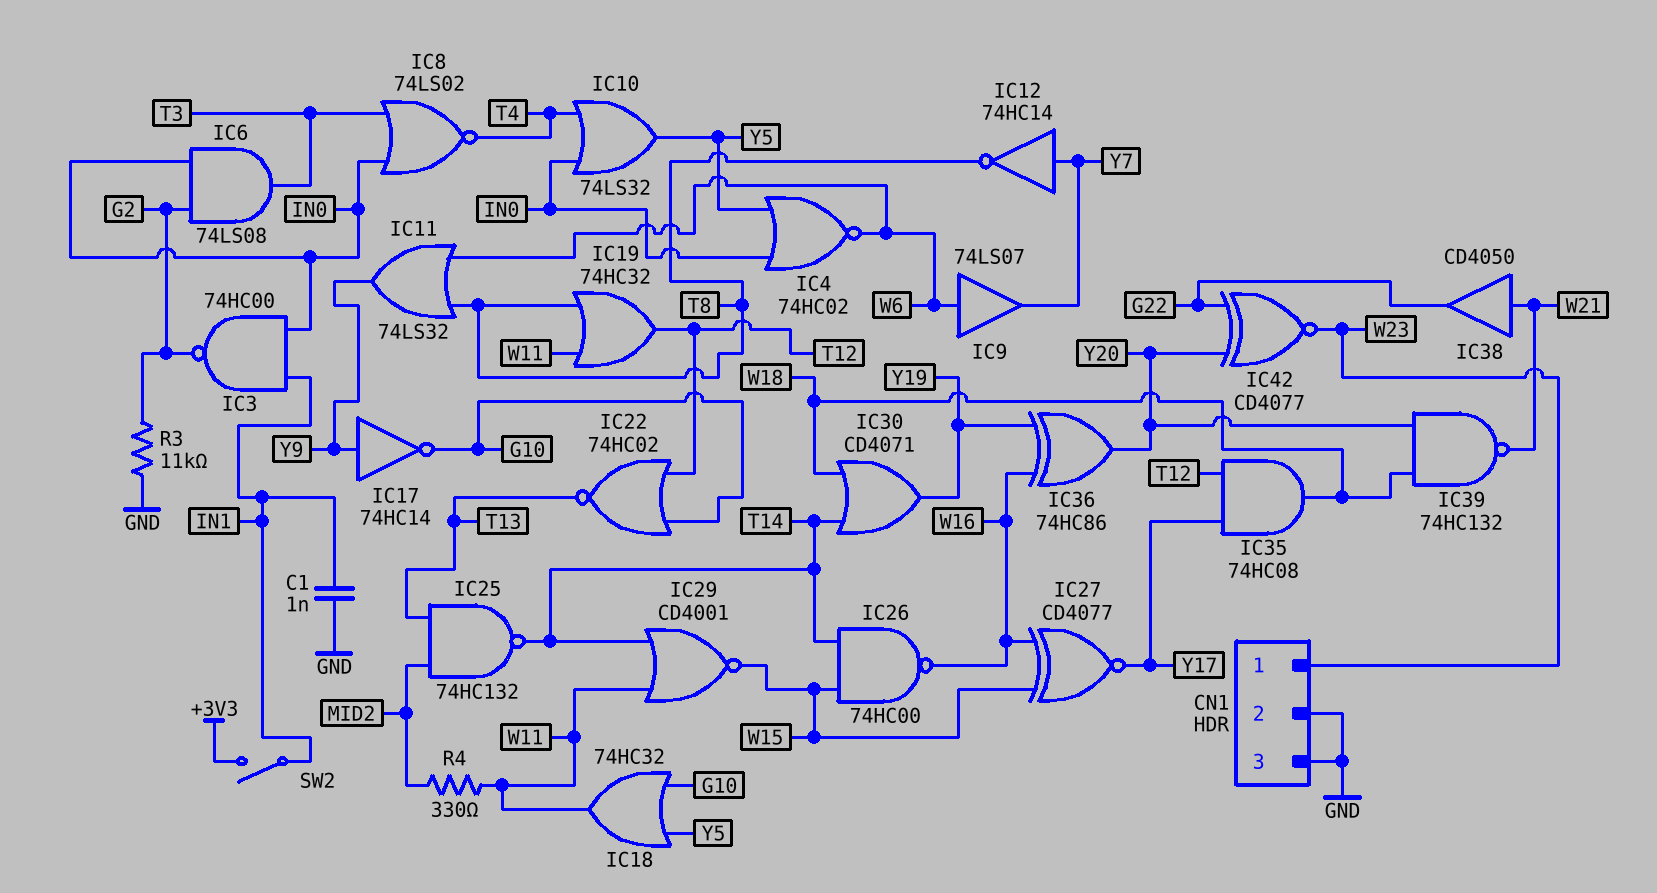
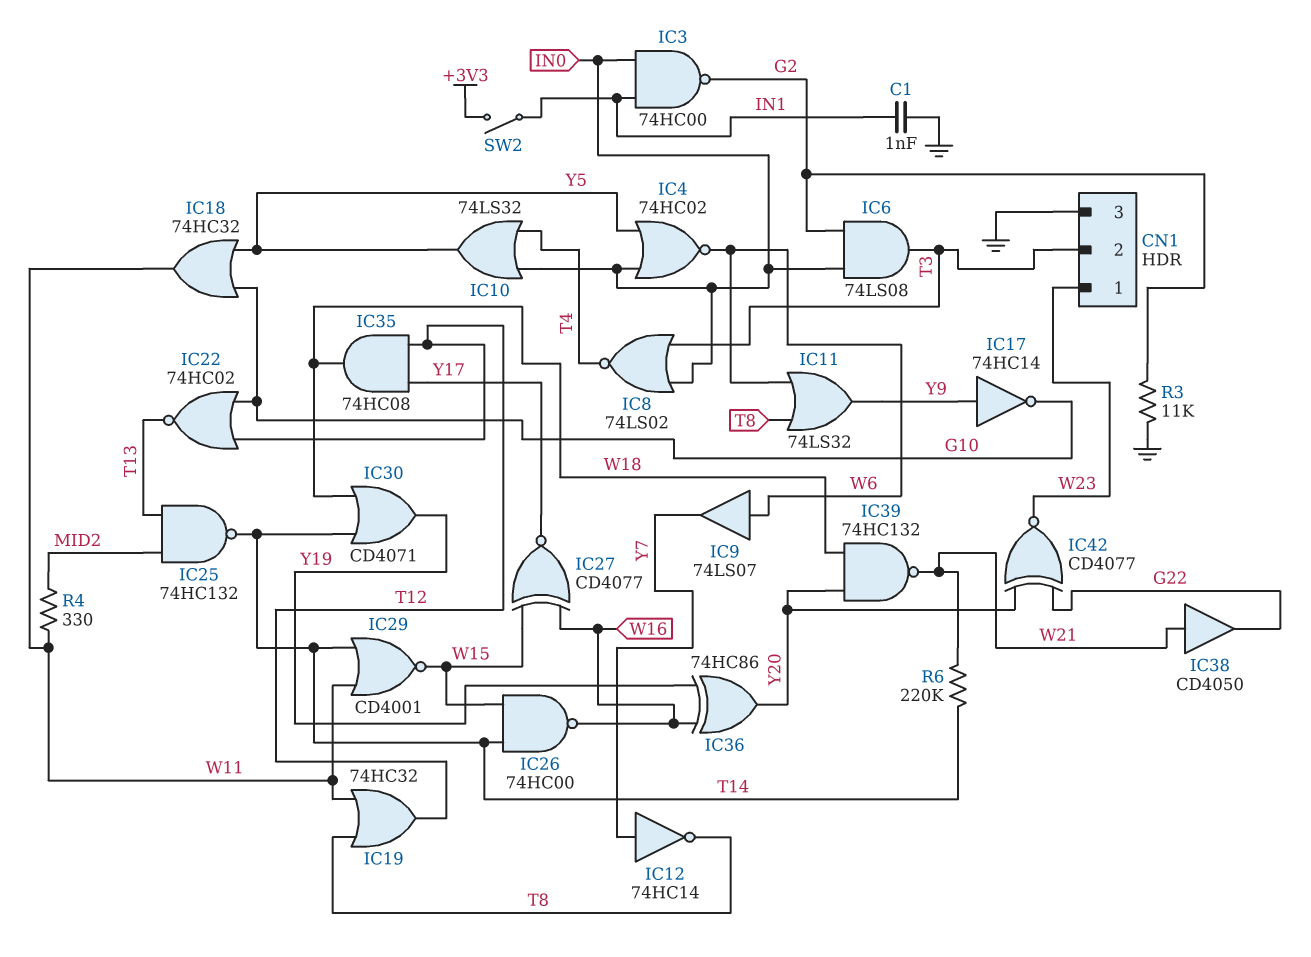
CN1 pin 2: GND -> T3
R6: none -> 220k (T14, W21)

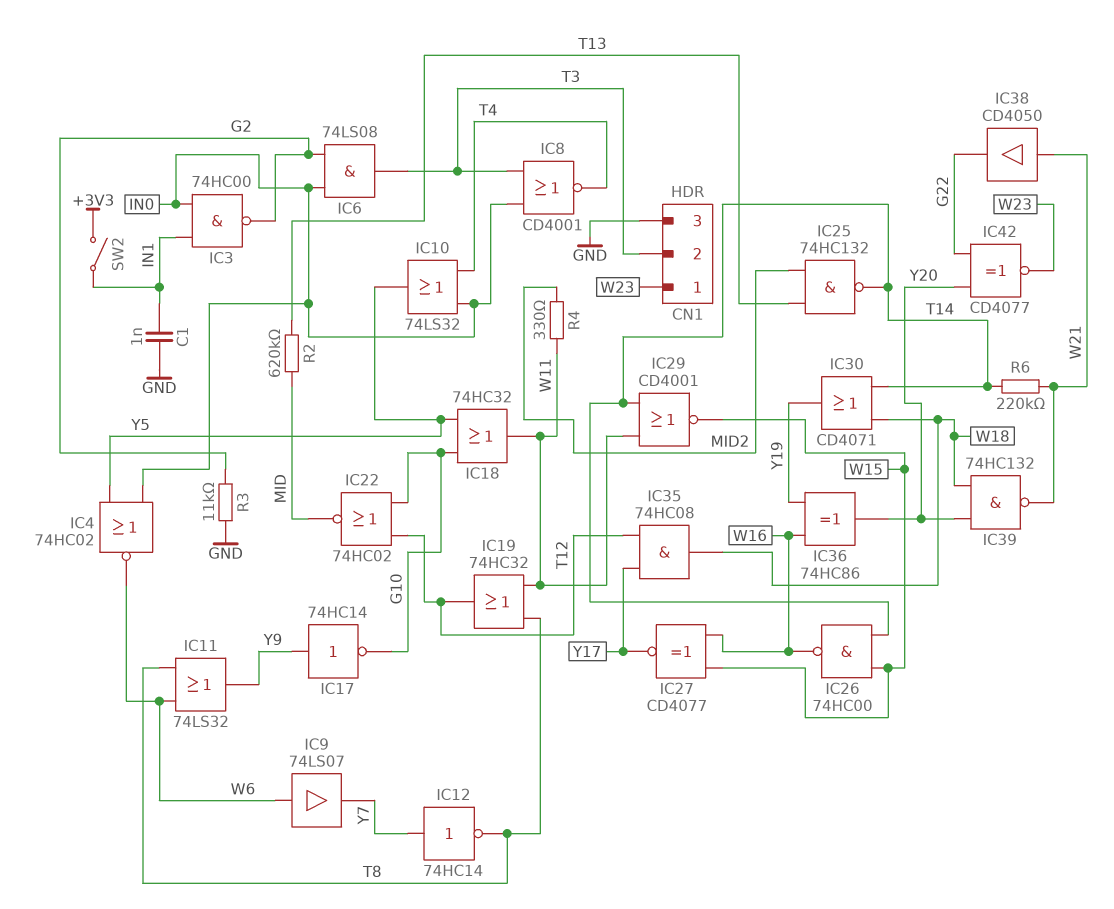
IC8: NOR 74LS02 (in IN0, in T3, out T4) -> NOR CD4001 (in IN0, in T3, out T4)
IC22: NOR 74HC02 (in G10, in T12, out T13) -> NOR 74HC02 (in G10, in T12, out MID)
R2: none -> 620k (MID, T13)

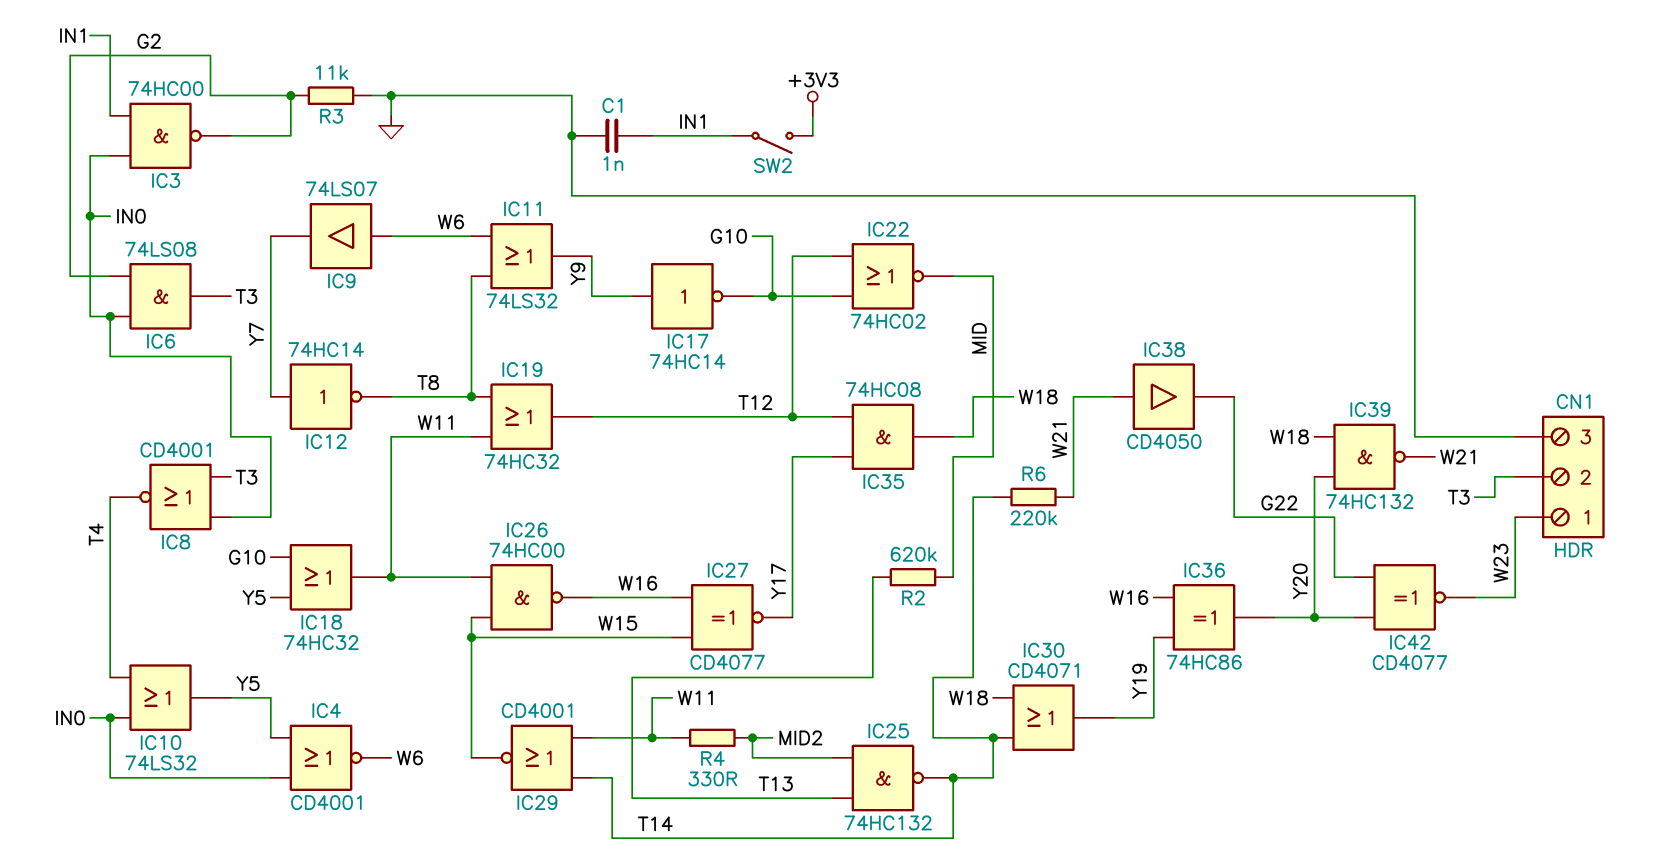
IC4: NOR 74HC02 (in IN0, in Y5, out W6) -> NOR CD4001 (in IN0, in Y5, out W6)
IC26: NAND 74HC00 (in T14, in W15, out W16) -> NAND 74HC00 (in W11, in W15, out W16)

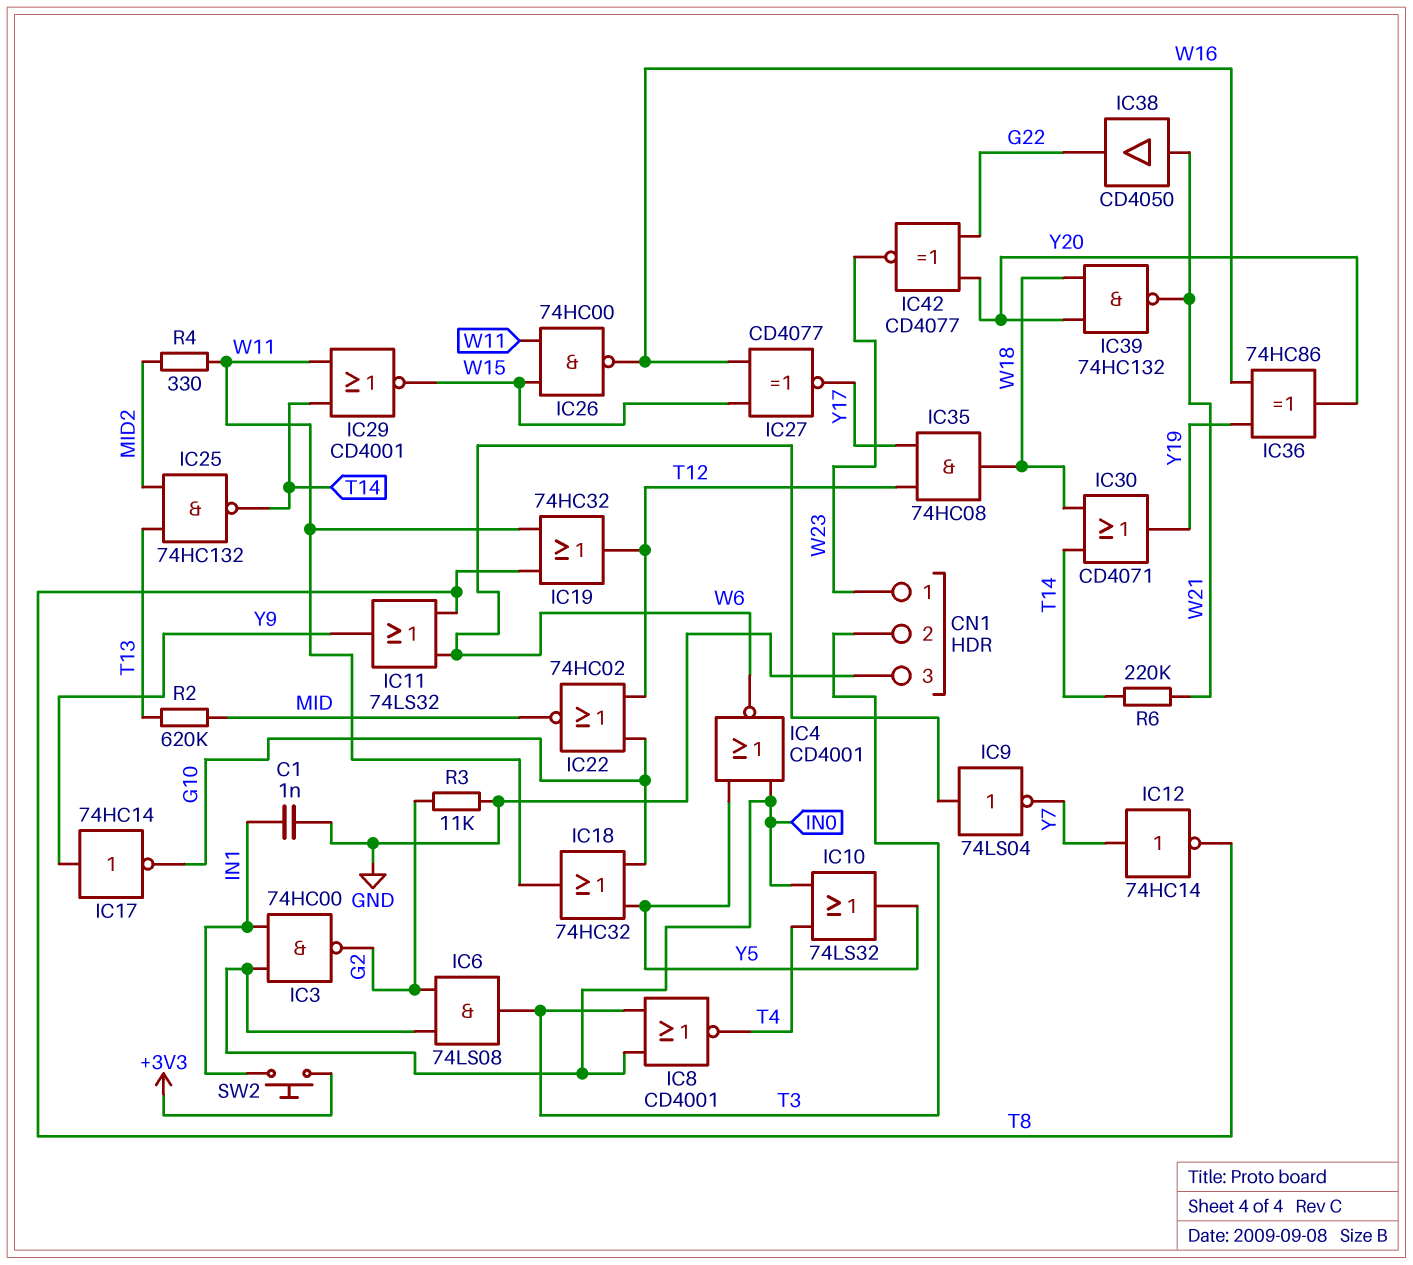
IC9: buffer 74LS07 (in W6, out Y7) -> NOT 74LS04 (in W6, out Y7)
SW2: switch (+3V3, IN1) -> button (+3V3, IN1)

